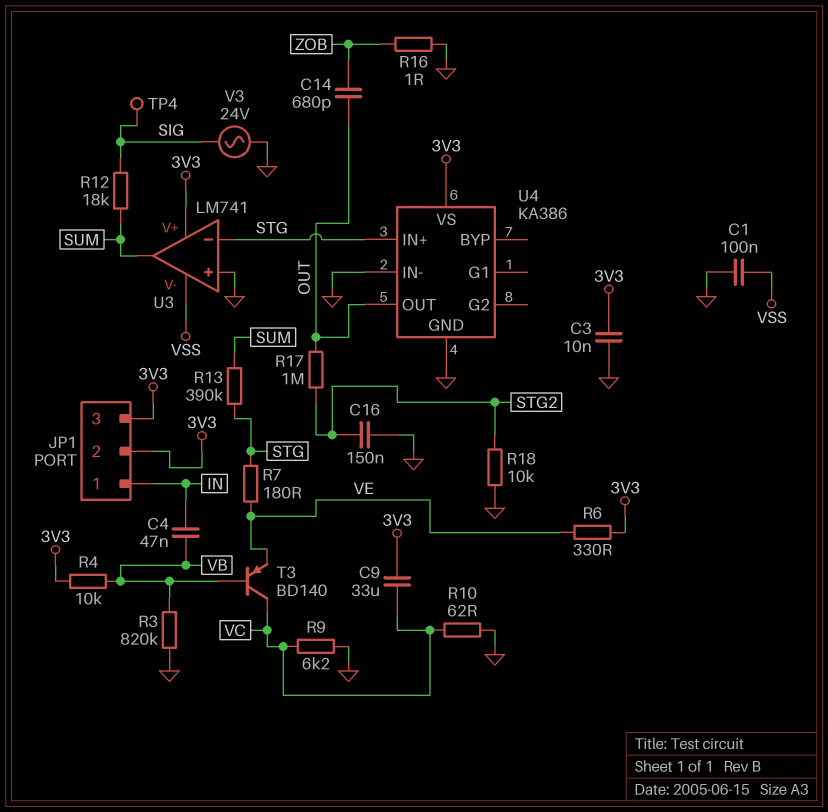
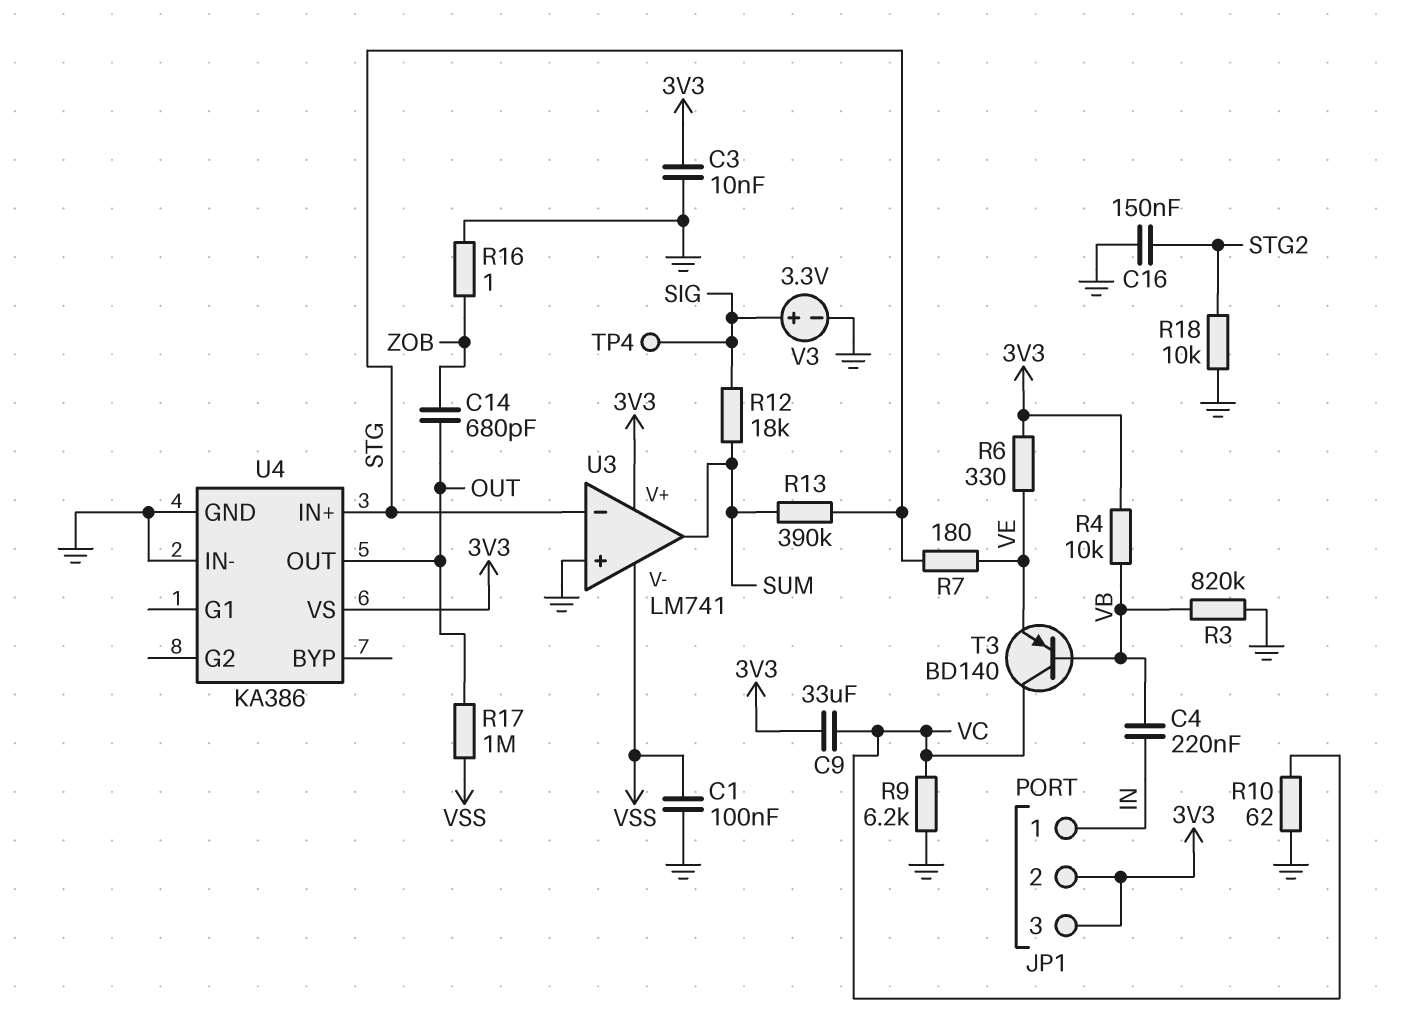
C4: 47nF (IN, VB) -> 220nF (IN, VB)
R17: 1M (OUT, STG2) -> 1M (OUT, VSS)
V3: AC 24V (GND, SIG) -> 3.3V (plus SIG, minus GND)

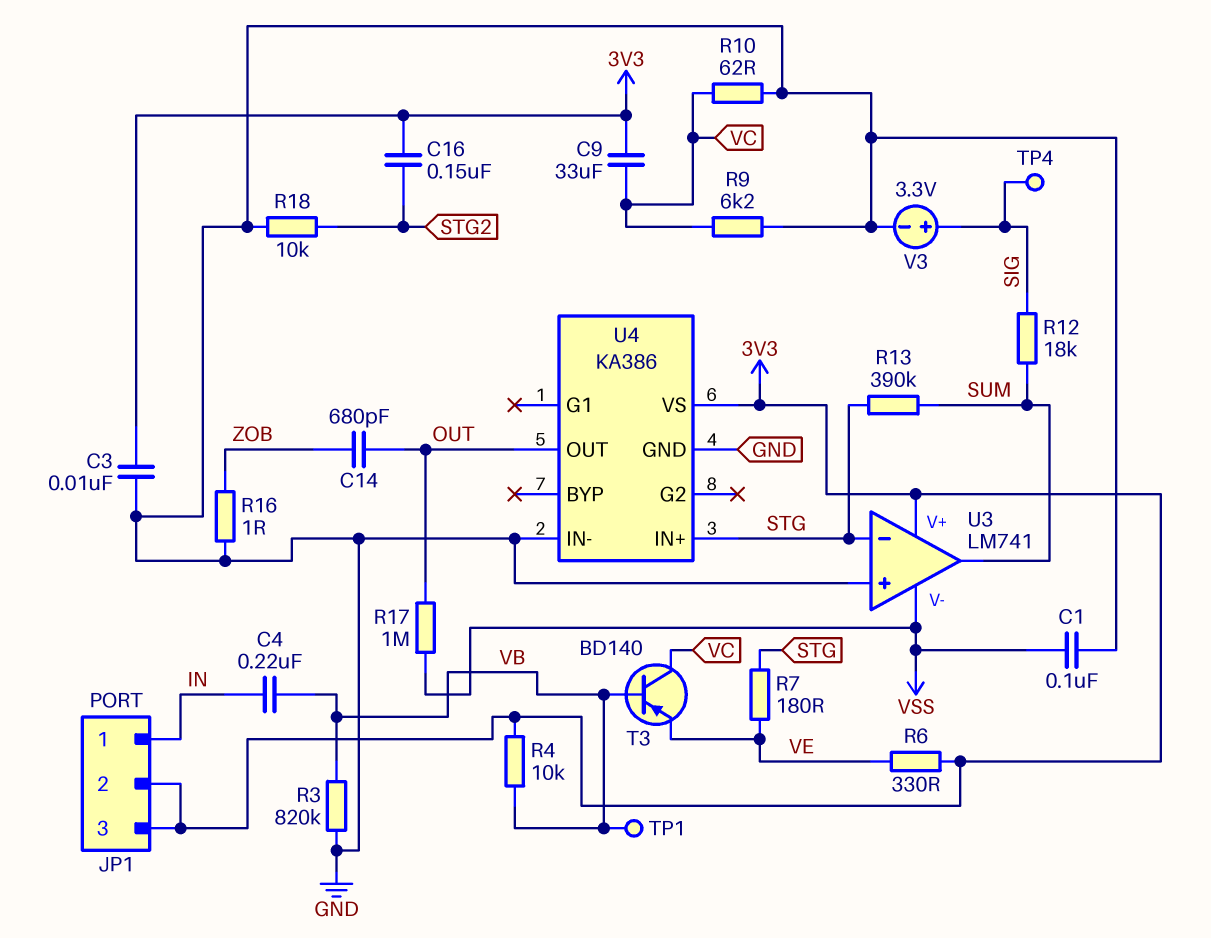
C16: 150nF (GND, STG2) -> 150nF (3V3, STG2)
TP1: none -> test point (VB)

